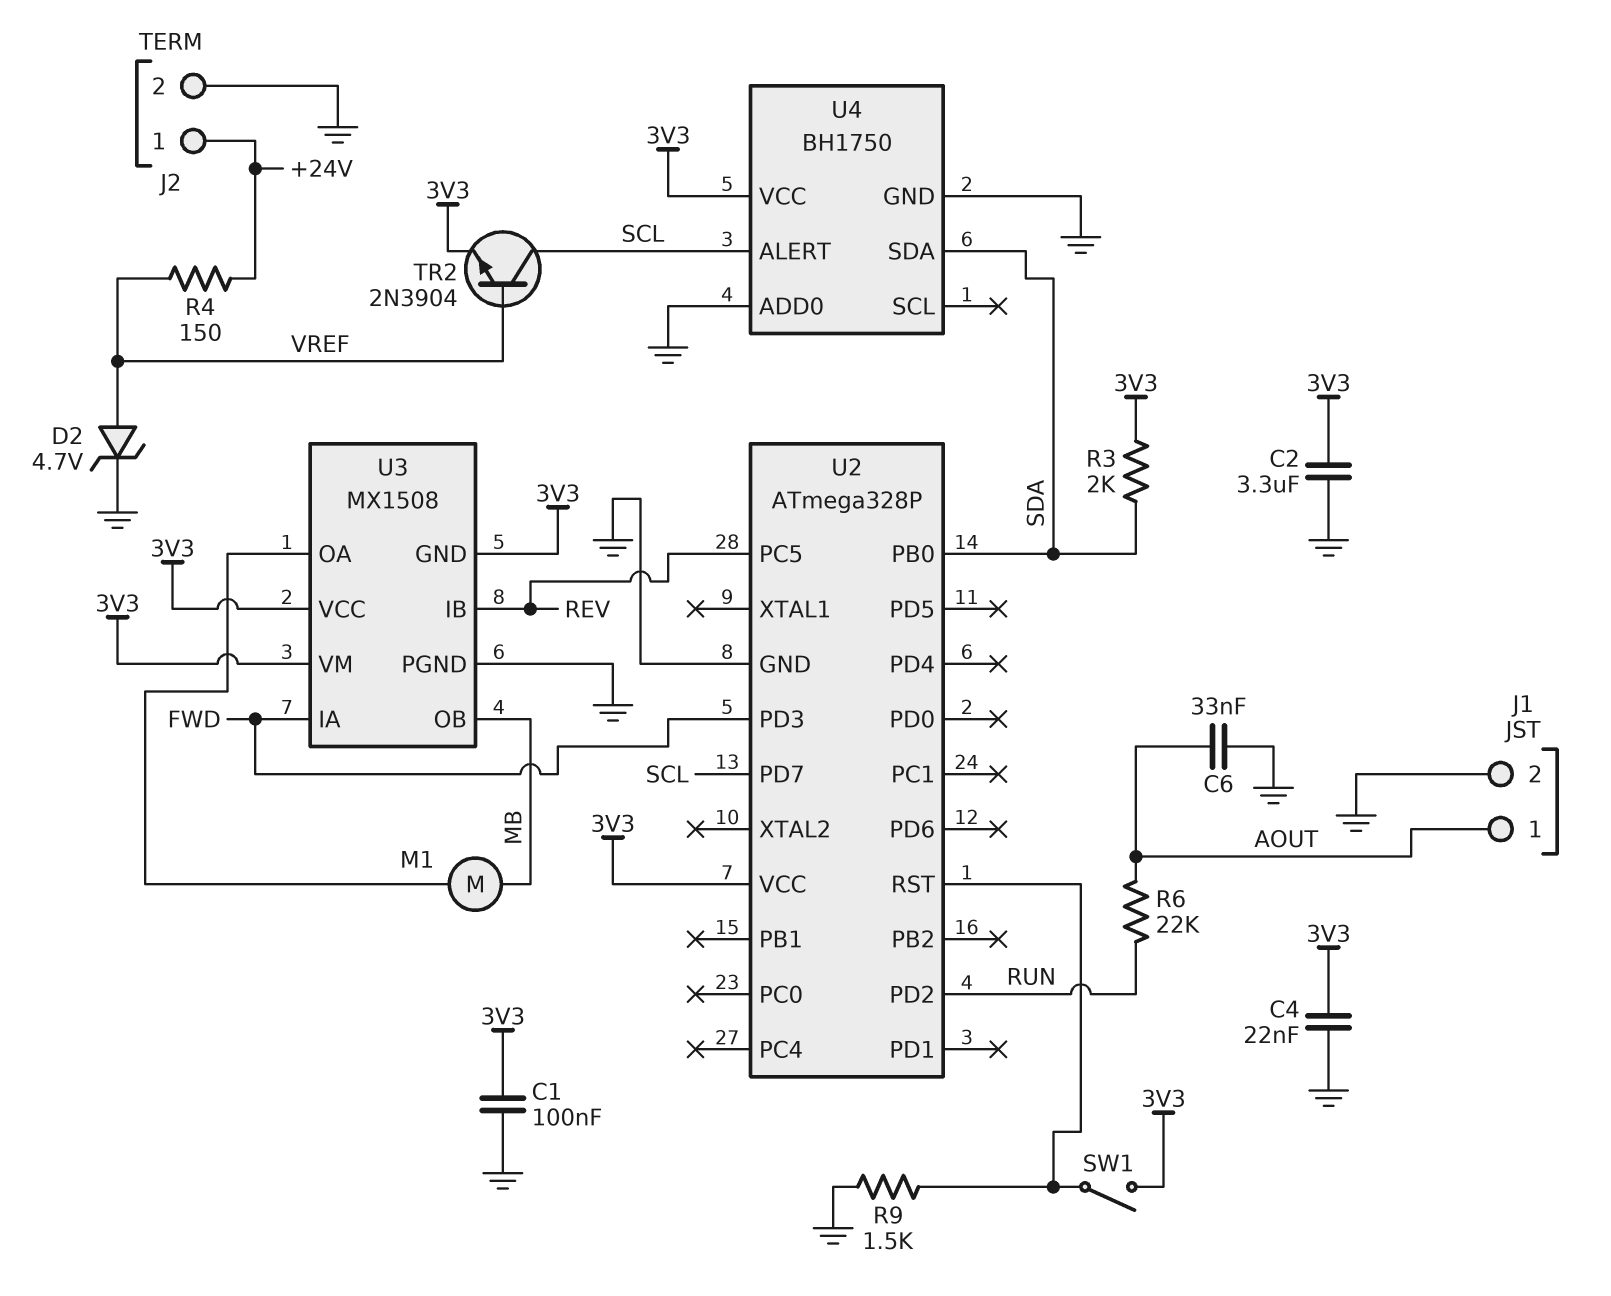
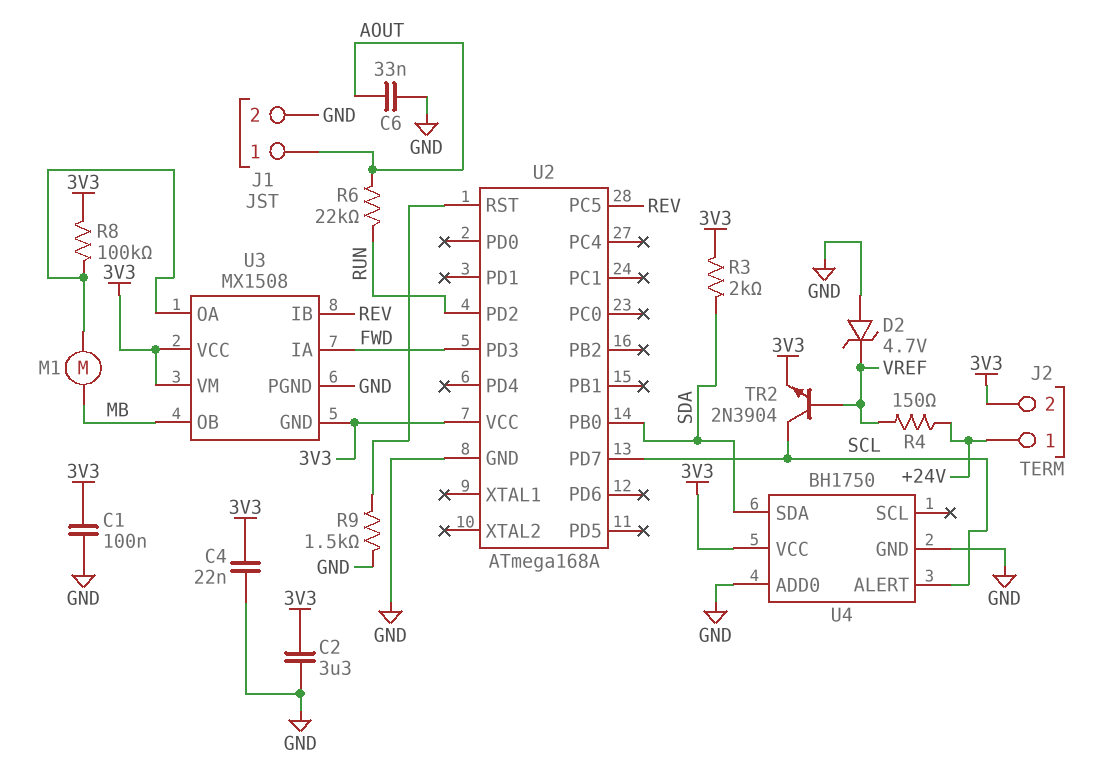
D2: zener 4.7V (A VREF, K GND) -> zener 4.7V (A GND, K VREF)
J2 pin 2: GND -> 3V3
R8: none -> 100k (3V3, U3/OA)
SW1: switch (3V3, U2/RST) -> none
U2: ATmega328P -> ATmega168A

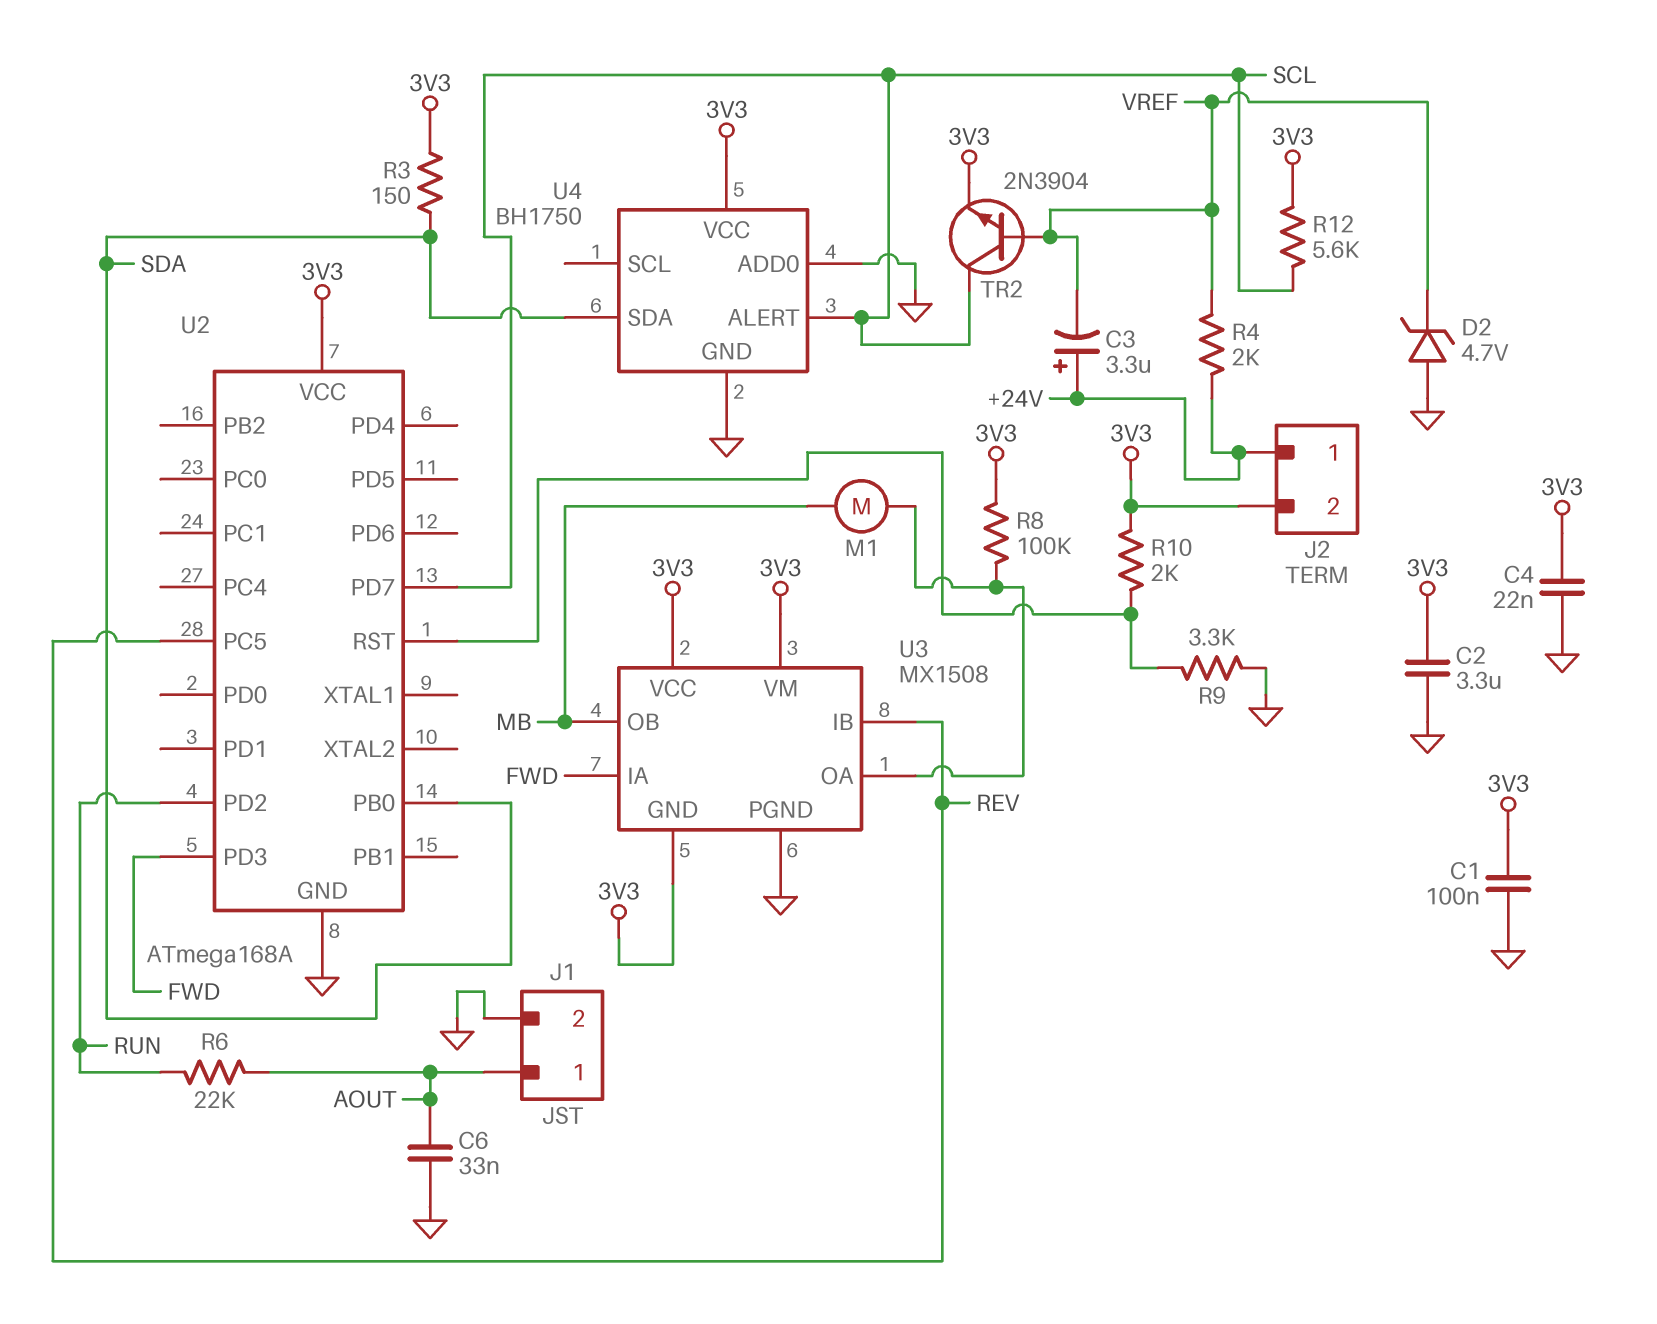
C3: none -> 3.3uF (plus +24V, minus VREF)
R3: 2k (3V3, SDA) -> 150 (3V3, SDA)
R4: 150 (+24V, VREF) -> 2k (+24V, VREF)
R9: 1.5k (GND, U2/RST) -> 3.3k (GND, U2/RST)
R10: none -> 2k (3V3, U2/RST)
R12: none -> 5.6k (3V3, SCL)

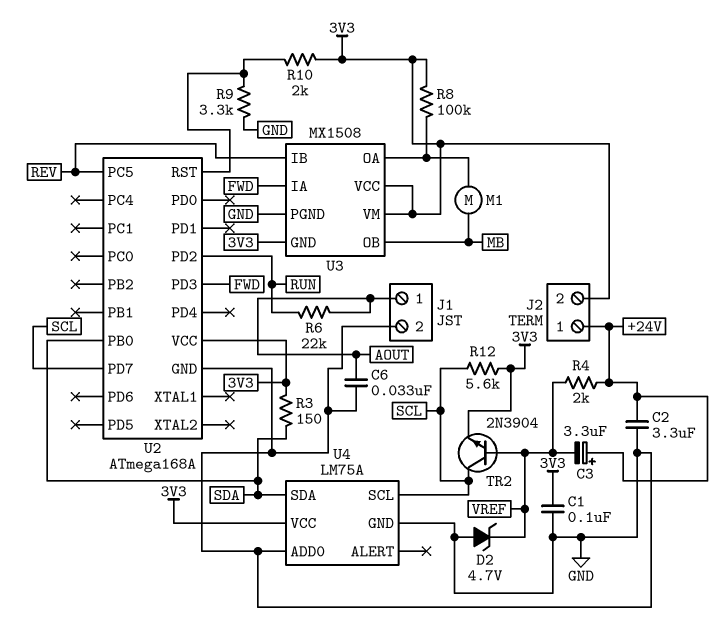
C2: 3.3uF (3V3, GND) -> 3.3uF (+24V, GND)
C4: 22nF (3V3, GND) -> none
U4: BH1750 -> LM75A
U4 pin ALERT: SCL -> none
U4 pin SCL: none -> SCL

